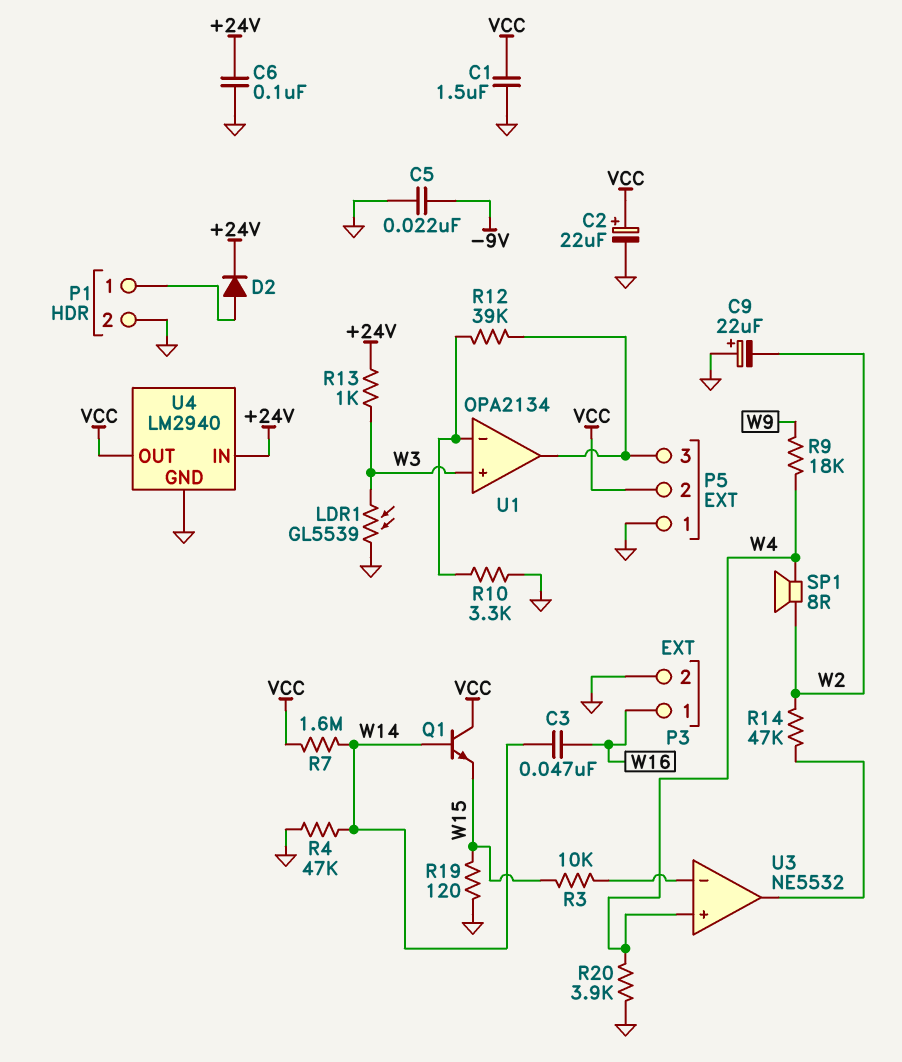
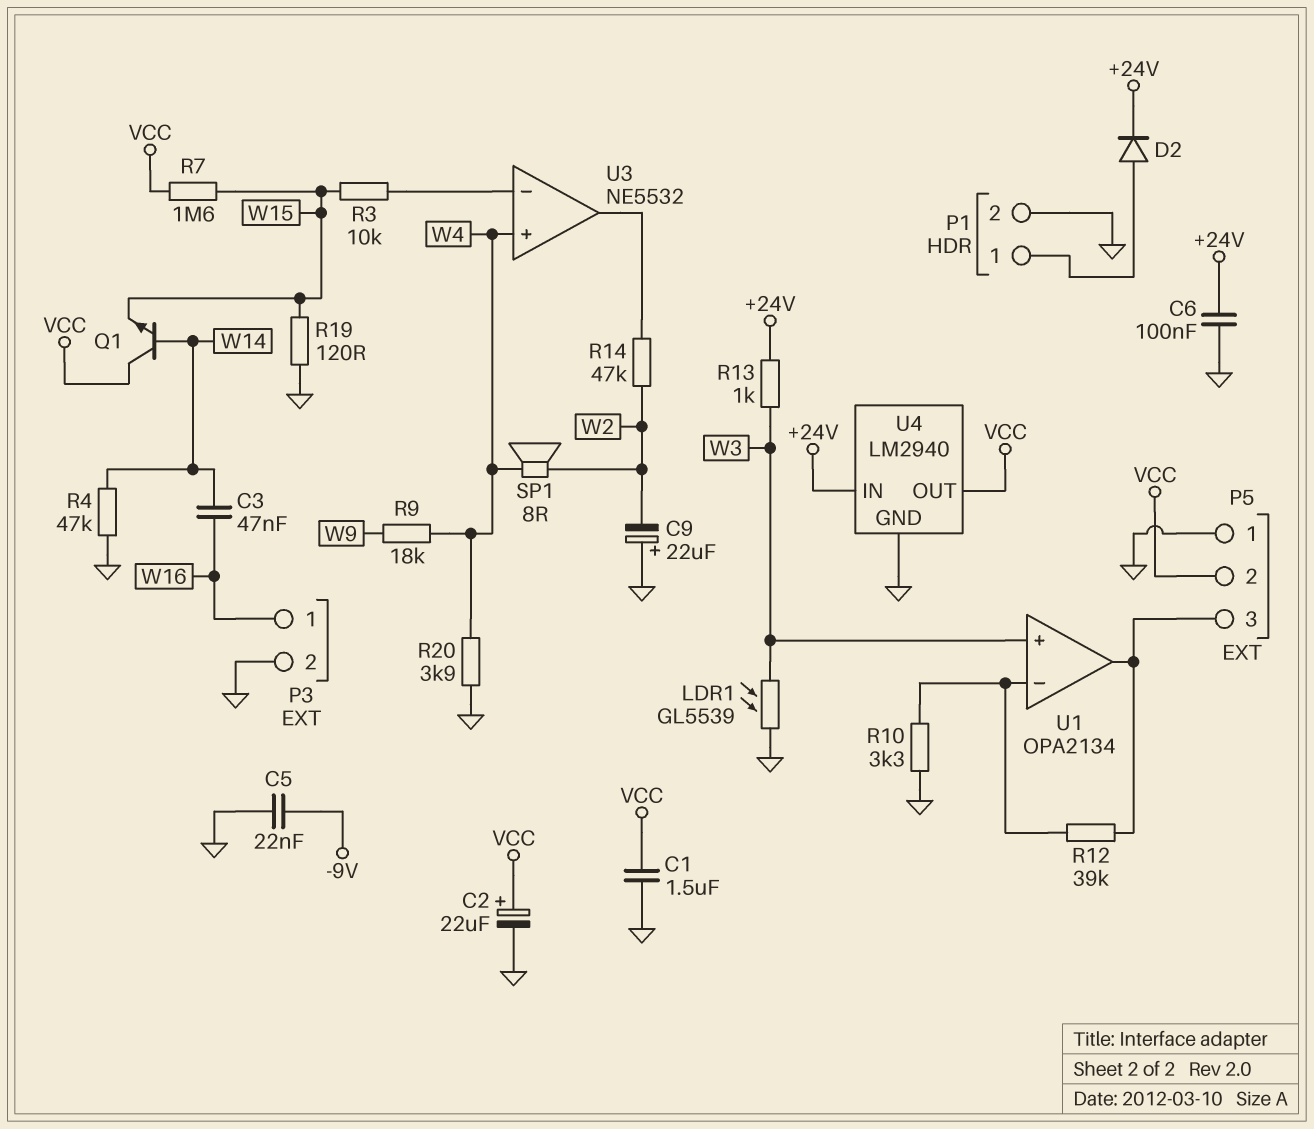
R7: 1.6M (VCC, W14) -> 1.6M (VCC, W15)

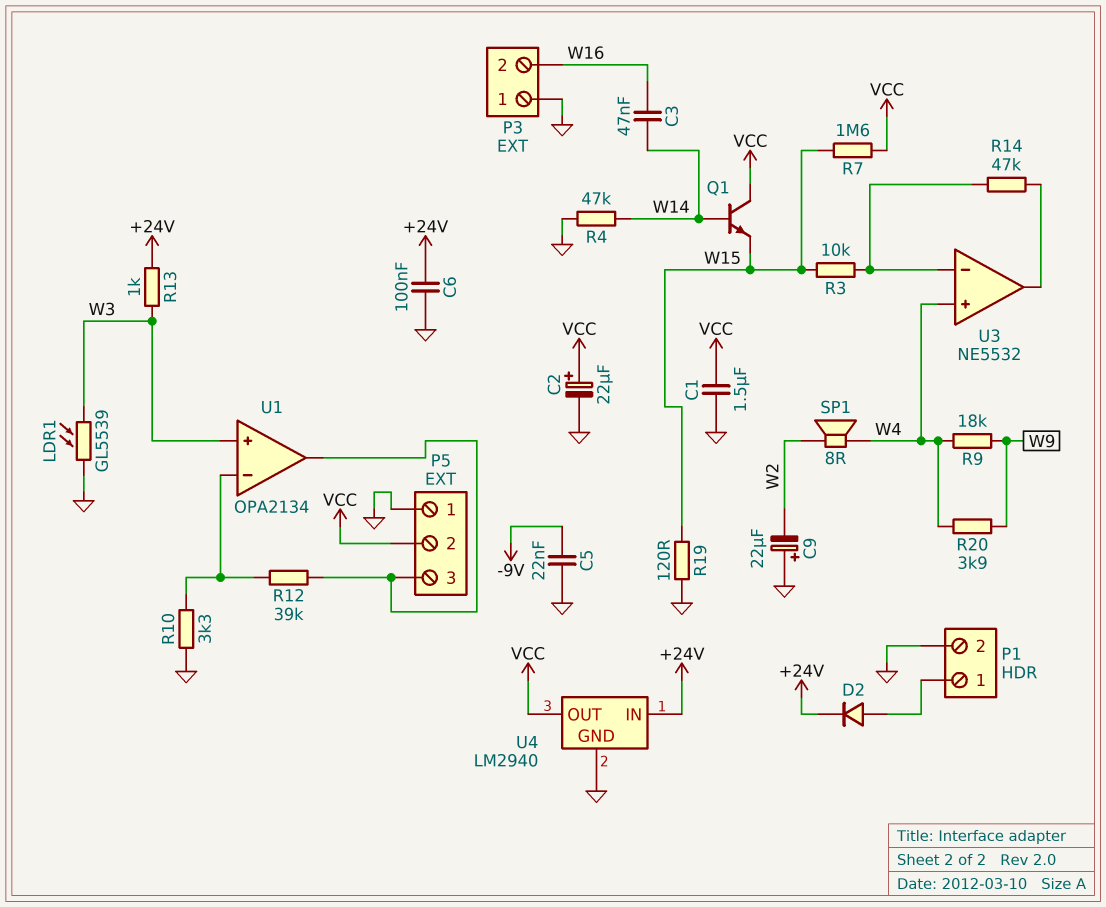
P3 pin 1: W16 -> GND
P3 pin 2: GND -> W16
R14: 47k (U3/out, W2) -> 47k (U3/in-, U3/out)
R20: 3.9k (GND, W4) -> 3.9k (W4, W9)

